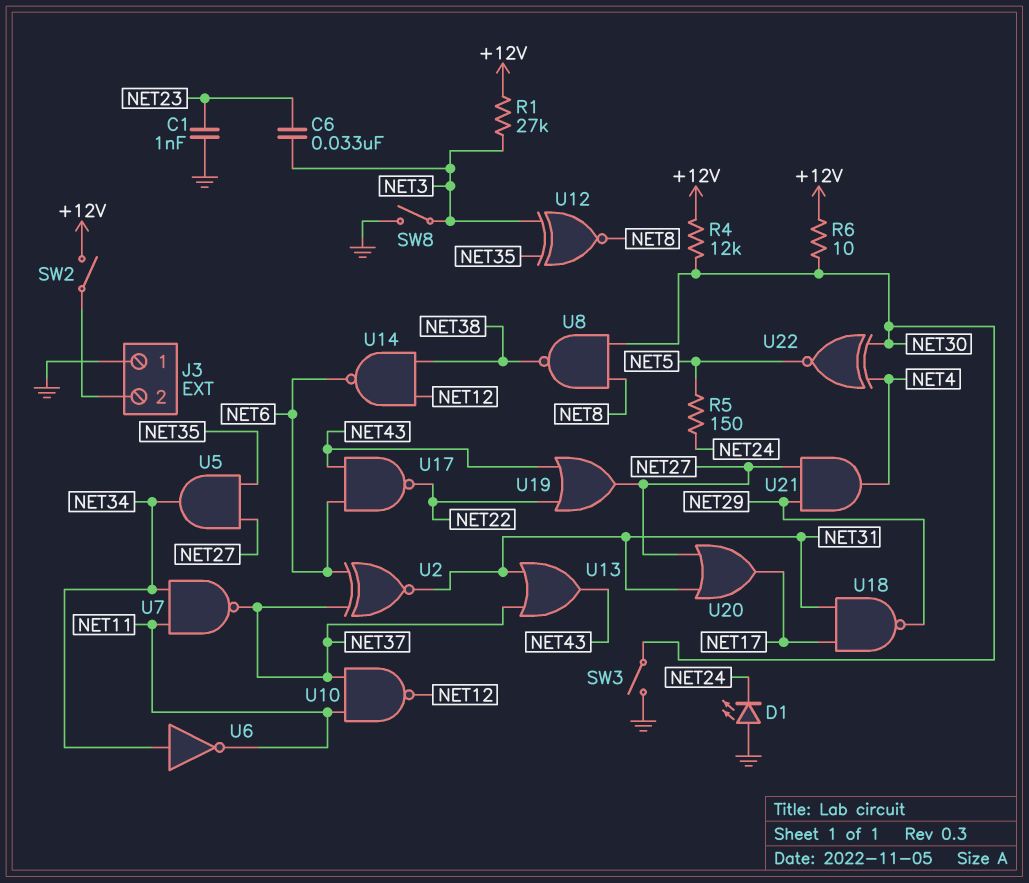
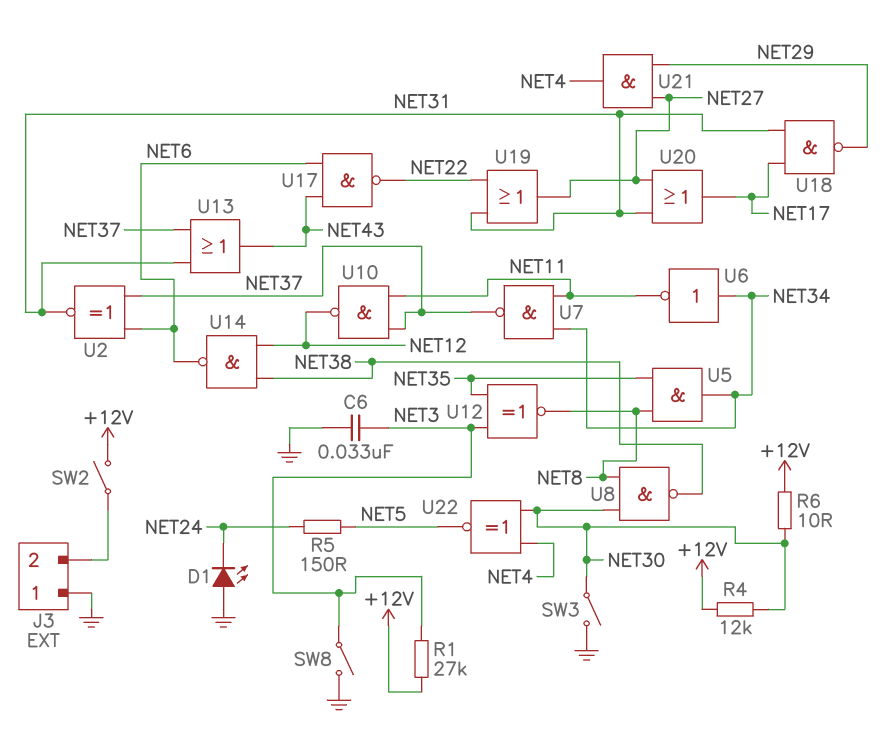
C1: 1nF (GND, NET23) -> none
C6: 33nF (NET3, NET23) -> 33nF (GND, NET3)
U5: AND (in NET27, in NET35, out NET34) -> AND (in NET8, in NET35, out NET34)
U19: OR (in NET22, in NET43, out NET27) -> OR (in NET22, in NET31, out NET27)

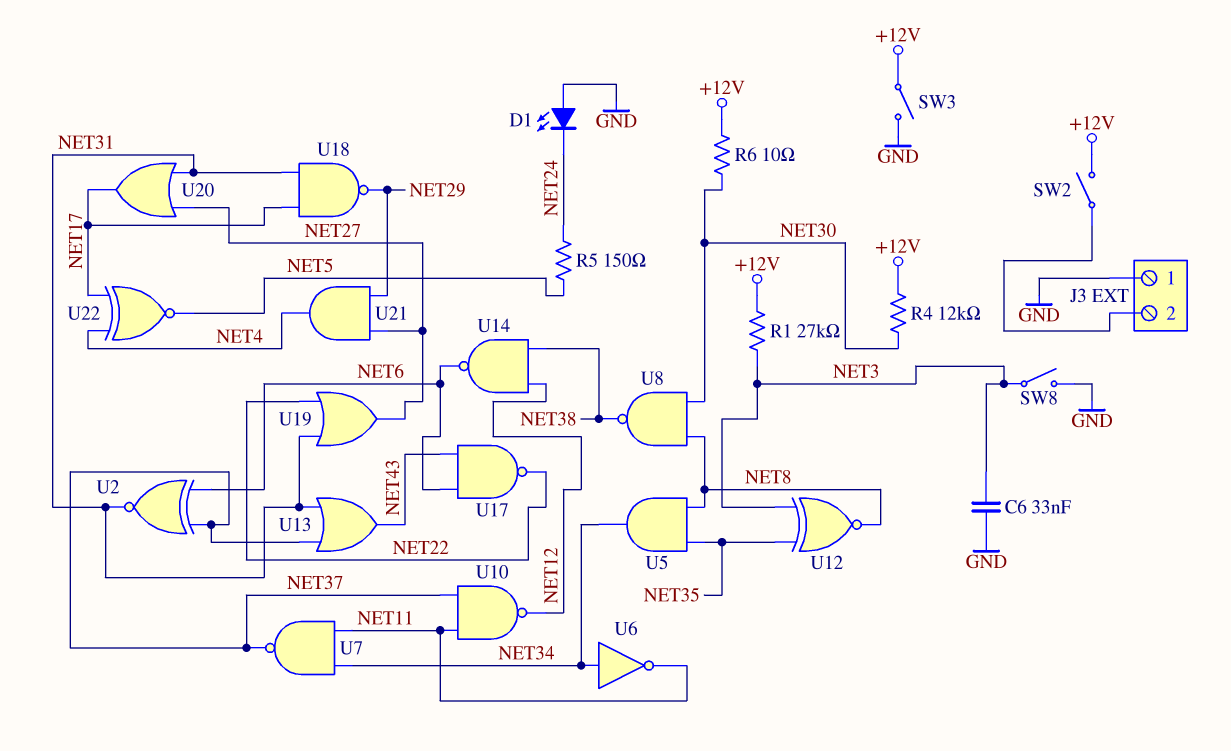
SW3: switch (GND, NET30) -> switch (+12V, GND)
U22: XNOR (in NET4, in NET30, out NET5) -> XNOR (in NET4, in NET17, out NET5)

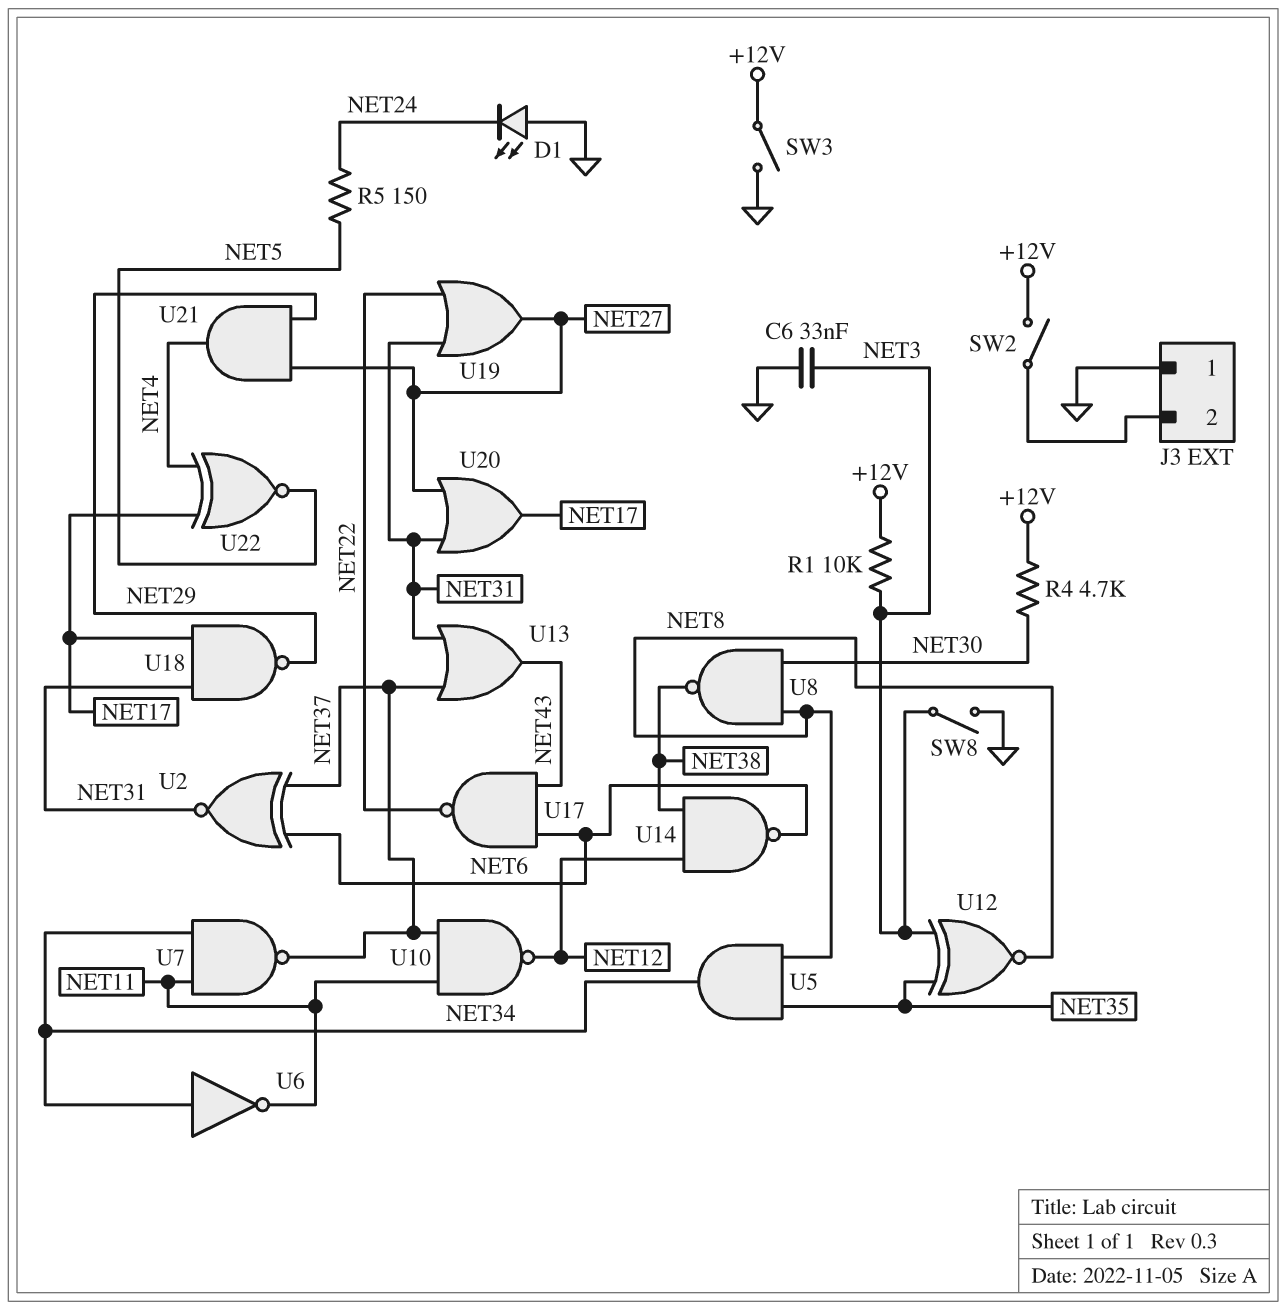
R1: 27k (+12V, NET3) -> 10k (+12V, NET3)
R4: 12k (+12V, NET30) -> 4.7k (+12V, NET30)
R6: 10 (+12V, NET30) -> none

